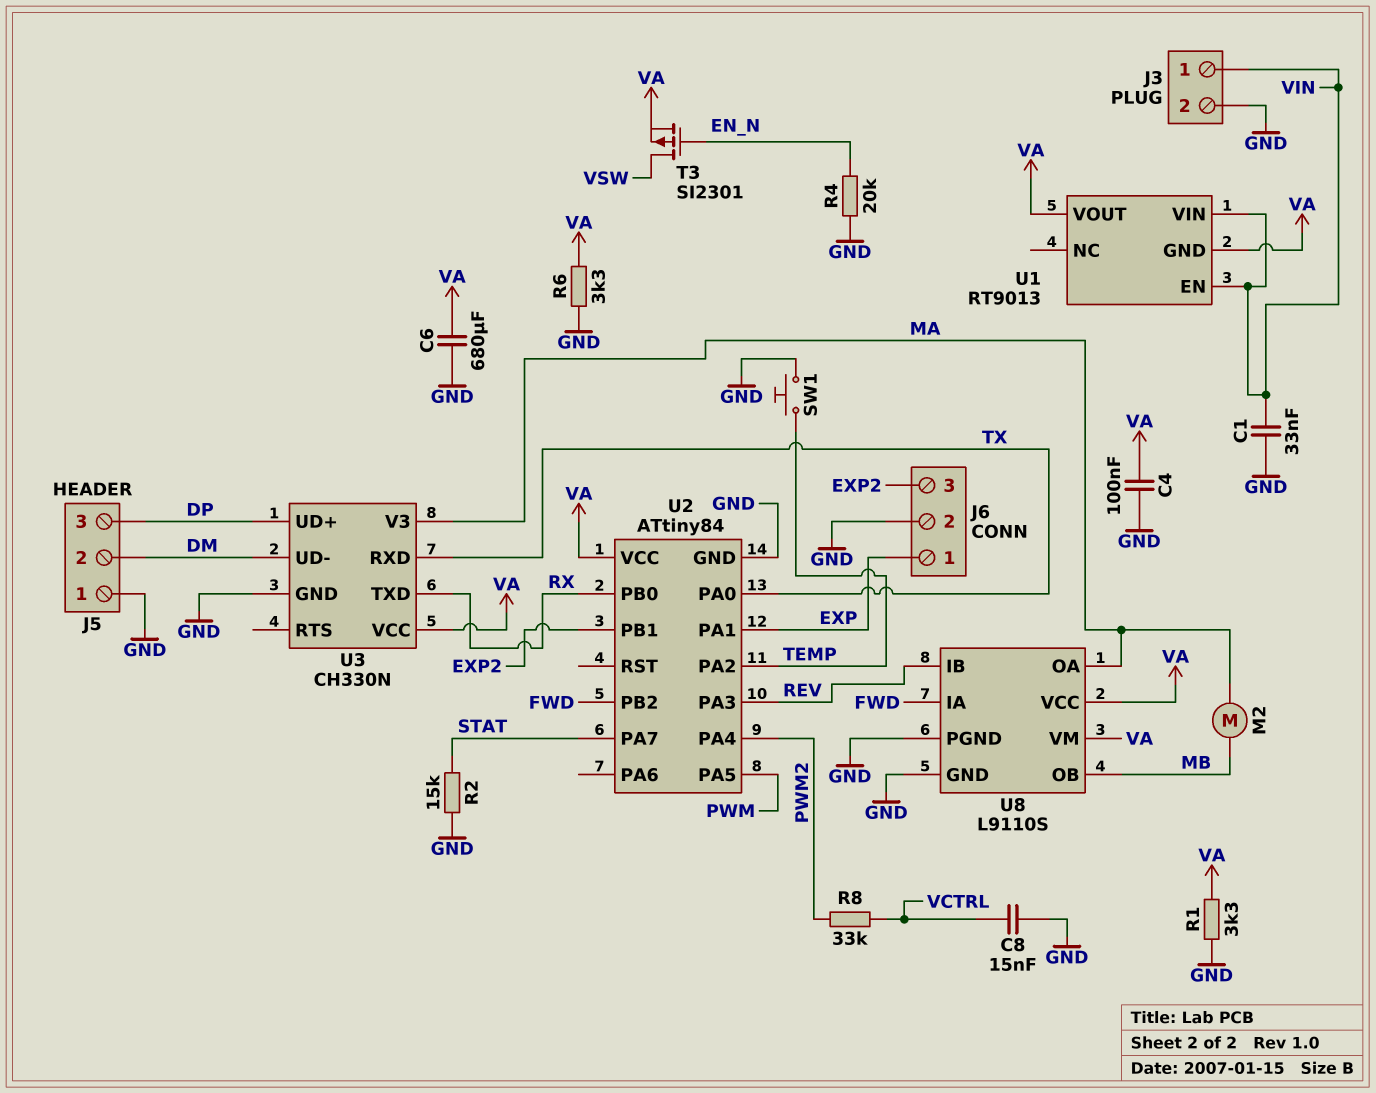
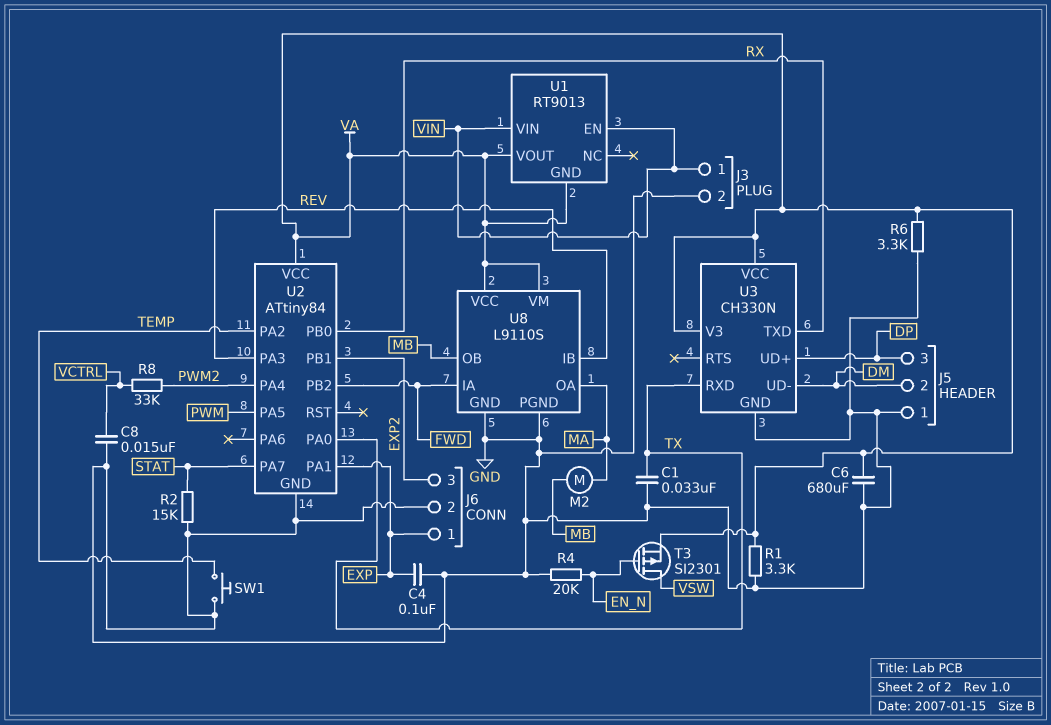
C1: 33nF (GND, VIN) -> 33nF (GND, TX)
C4: 100nF (GND, VA) -> 100nF (EXP, GND)
U3 pin V3: MA -> VA

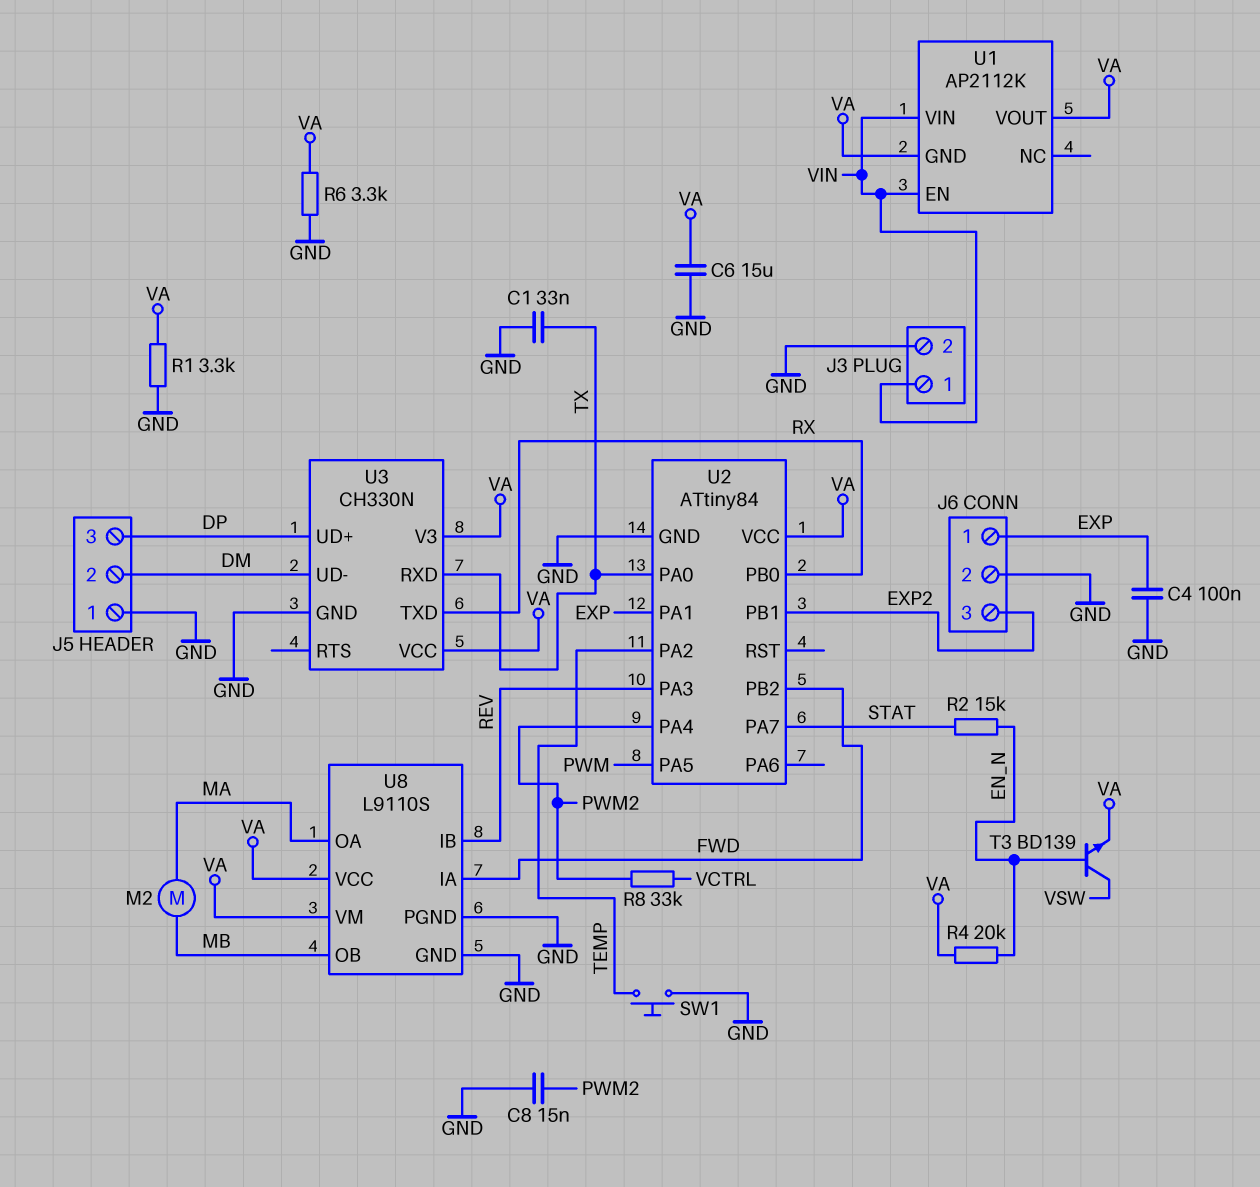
C6: 680uF (GND, VA) -> 15uF (GND, VA)
C8: 15nF (GND, VCTRL) -> 15nF (GND, PWM2)
R2: 15k (GND, STAT) -> 15k (EN_N, STAT)
R4: 20k (EN_N, GND) -> 20k (EN_N, VA)
T3: PMOS SI2301 (G EN_N, D VSW, S VA) -> NPN BD139 (B EN_N, C VSW, E VA)
U1: RT9013 -> AP2112K

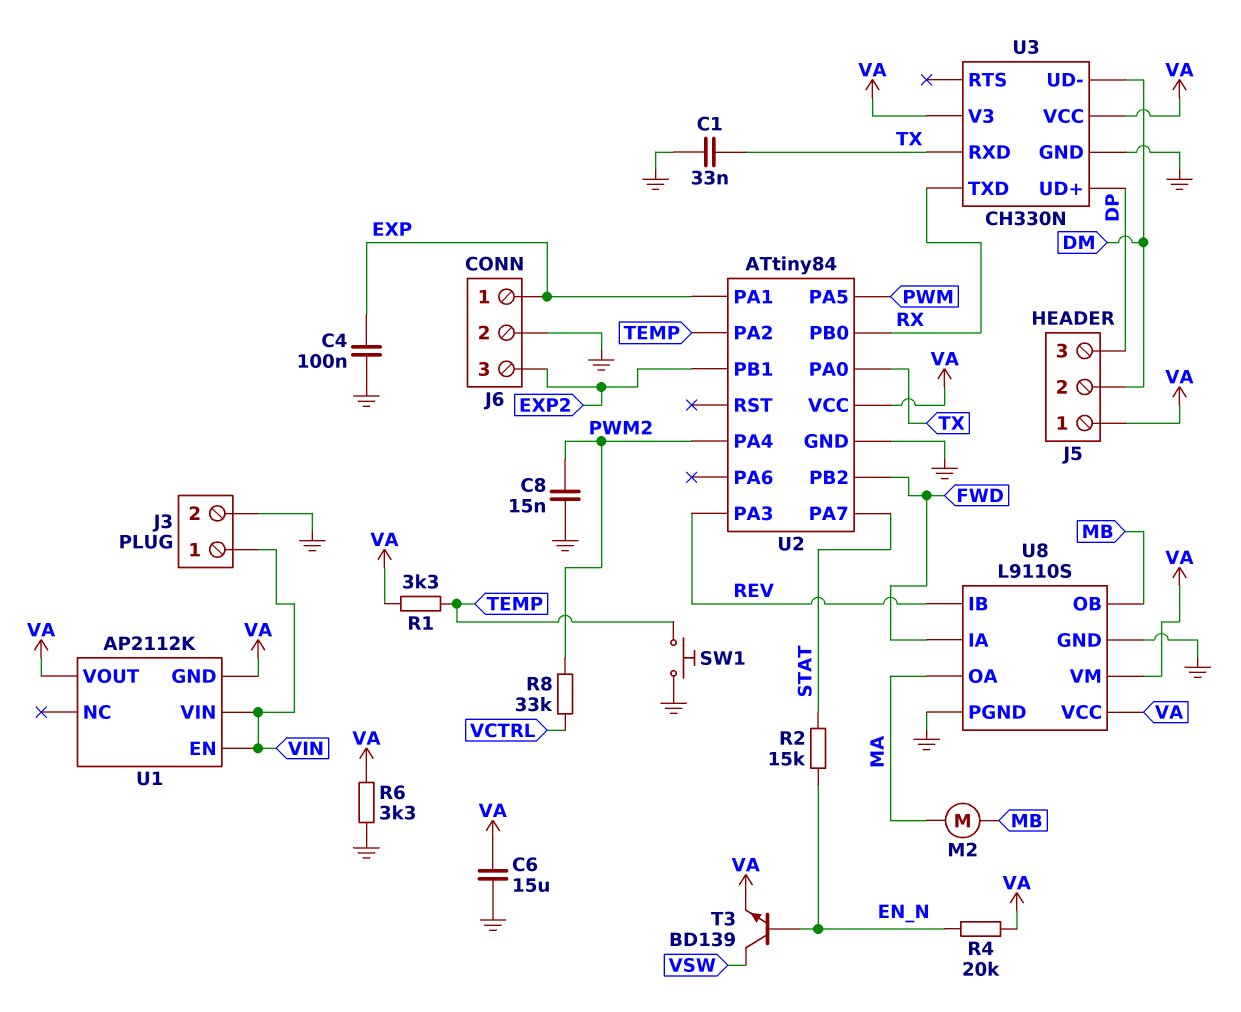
J5 pin 1: GND -> VA
R1: 3.3k (GND, VA) -> 3.3k (TEMP, VA)

